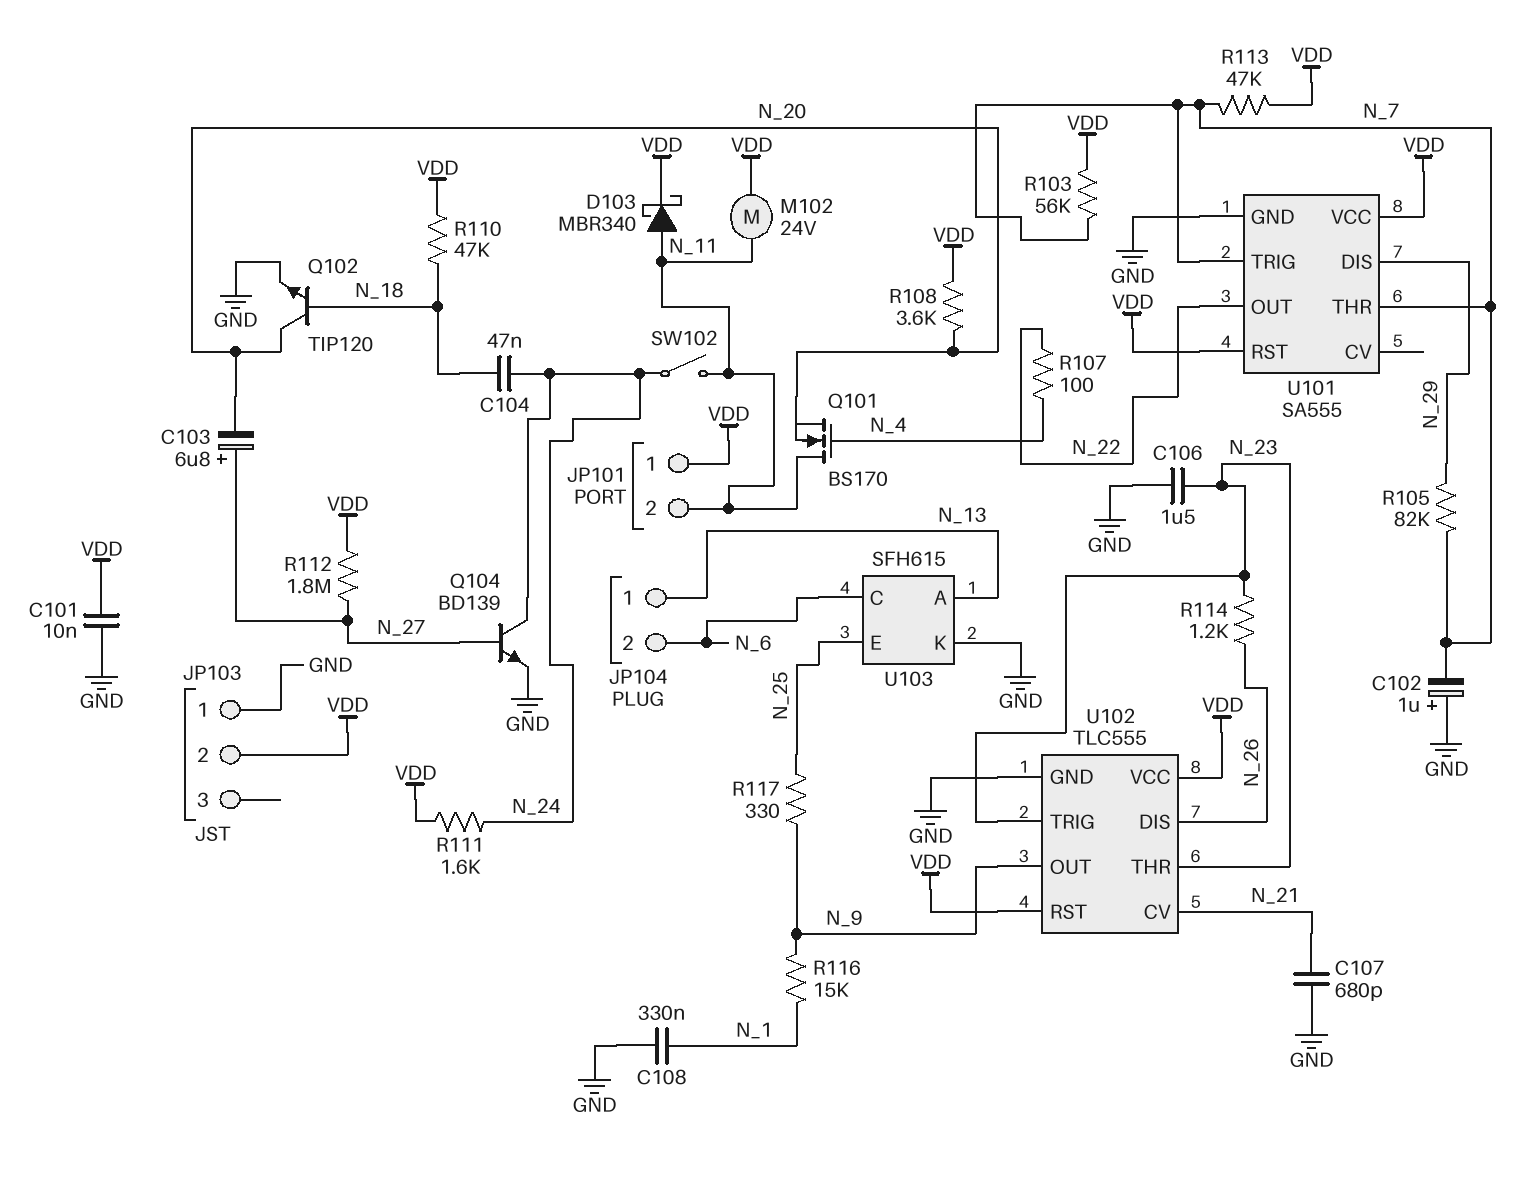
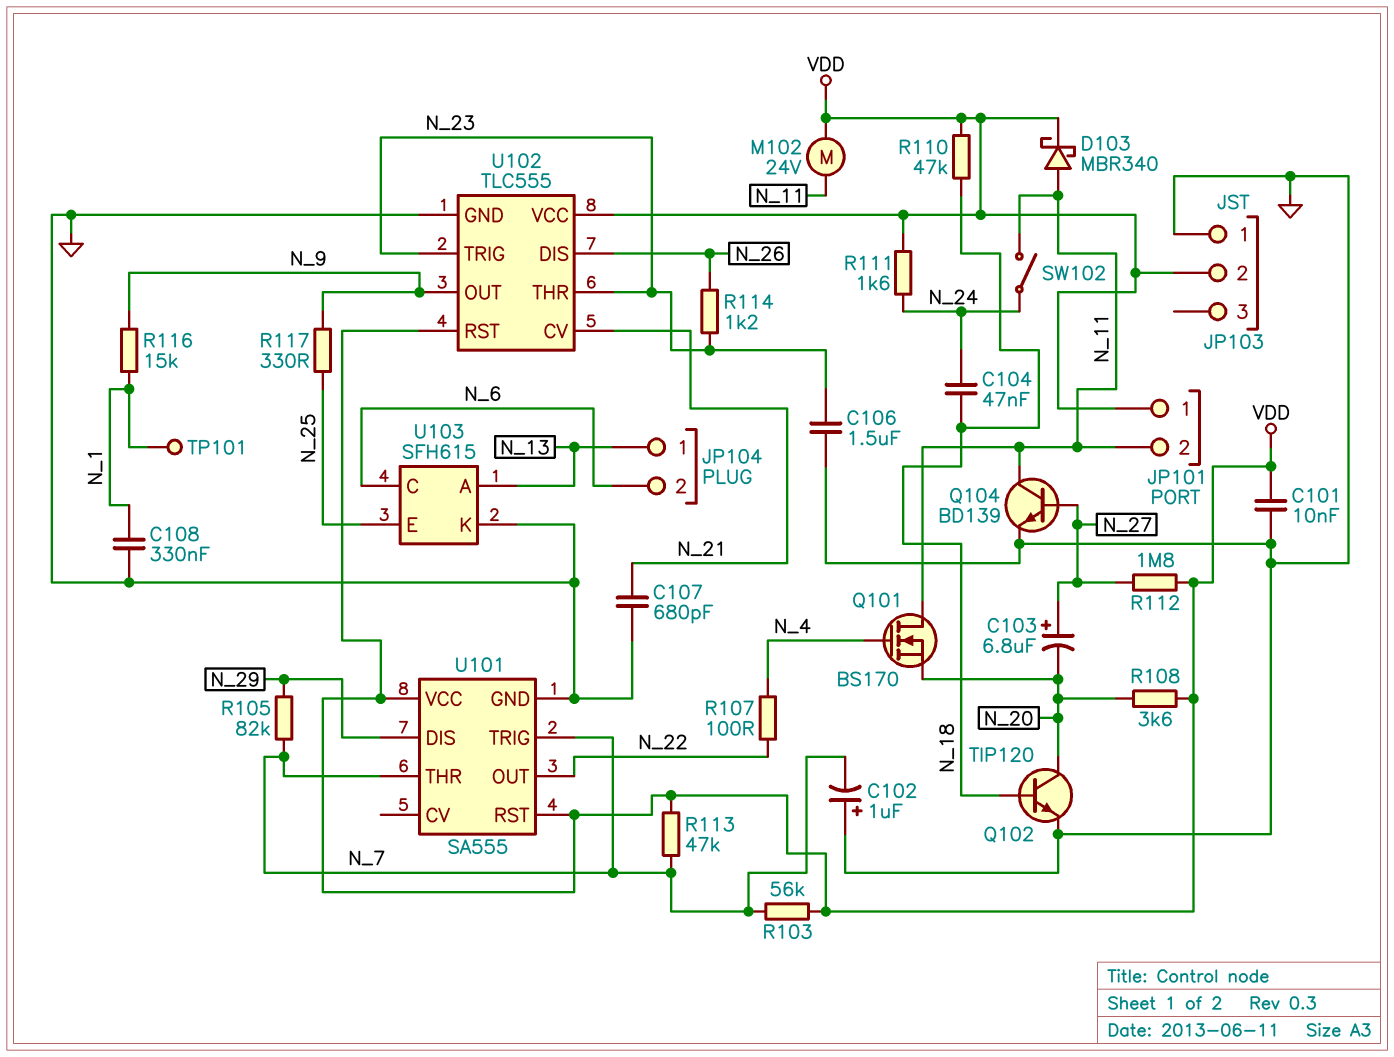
Q104: NPN BD139 (B N_27, C N_24, E GND) -> NPN BD139 (B N_27, C N_11, E GND)
TP101: none -> test point (N_1)

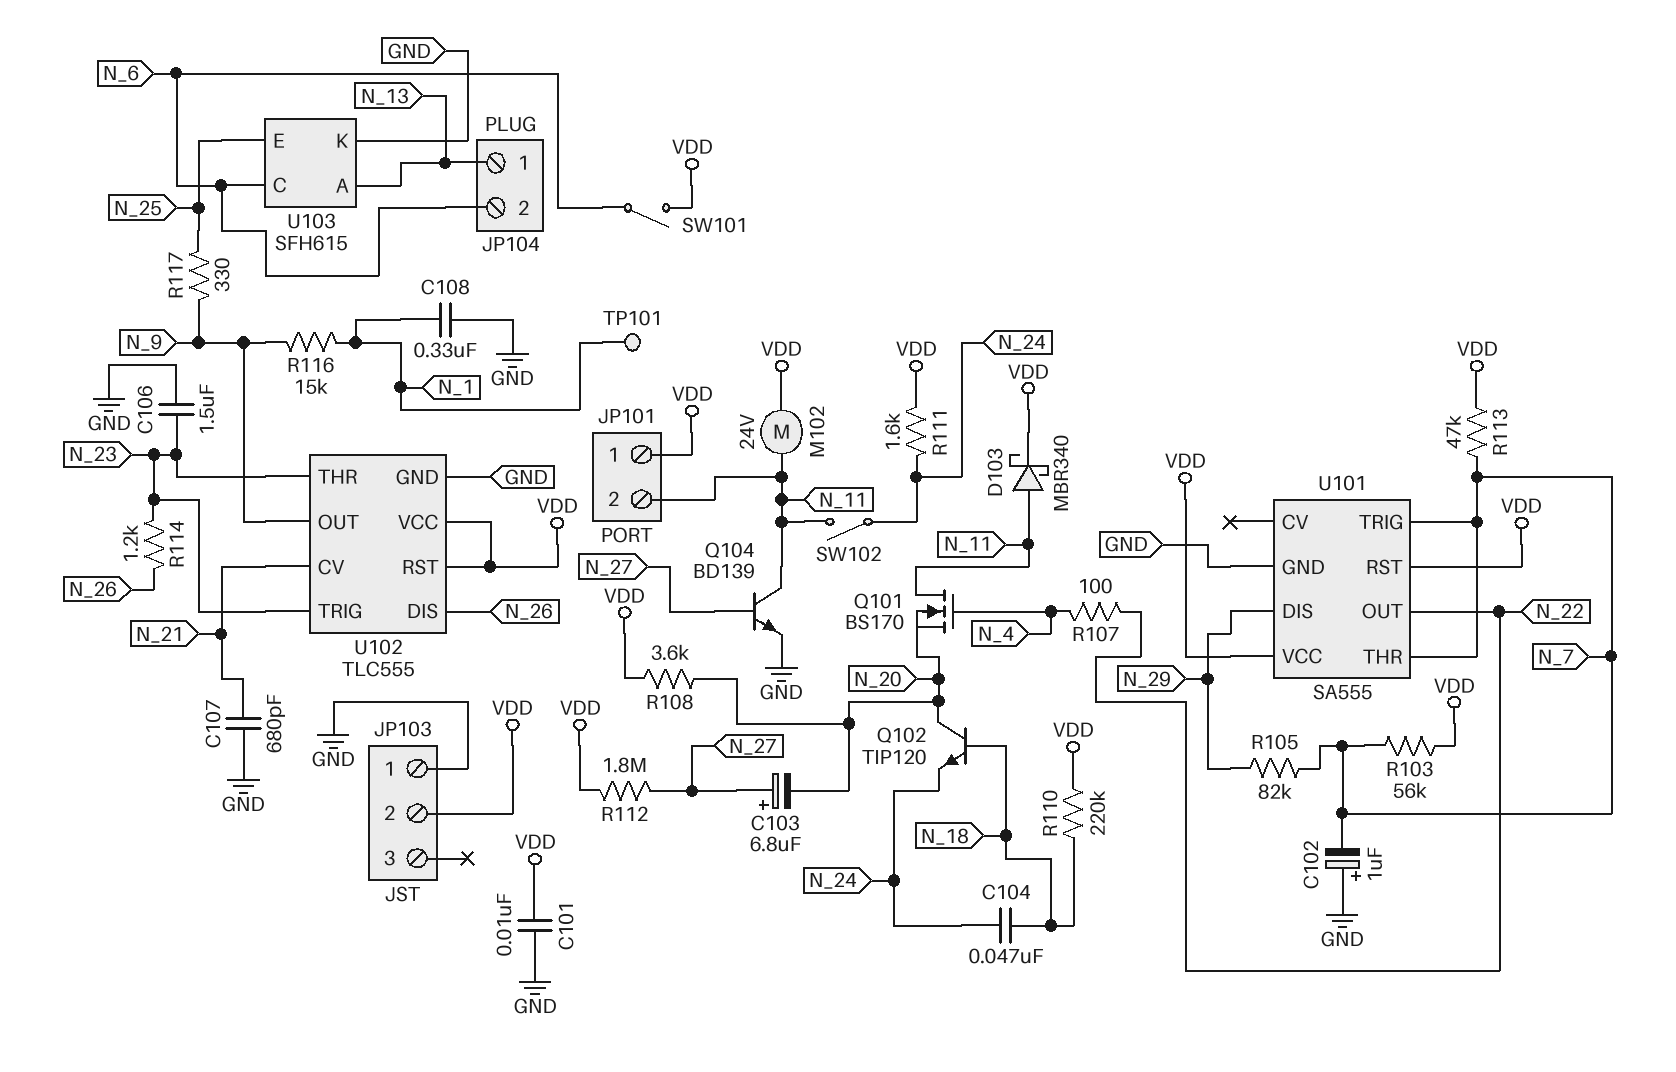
Q102: NPN TIP120 (B N_18, C N_20, E GND) -> NPN TIP120 (B N_18, C N_20, E N_24)
R110: 47k (N_18, VDD) -> 220k (N_18, VDD)
SW101: none -> switch (N_6, VDD)

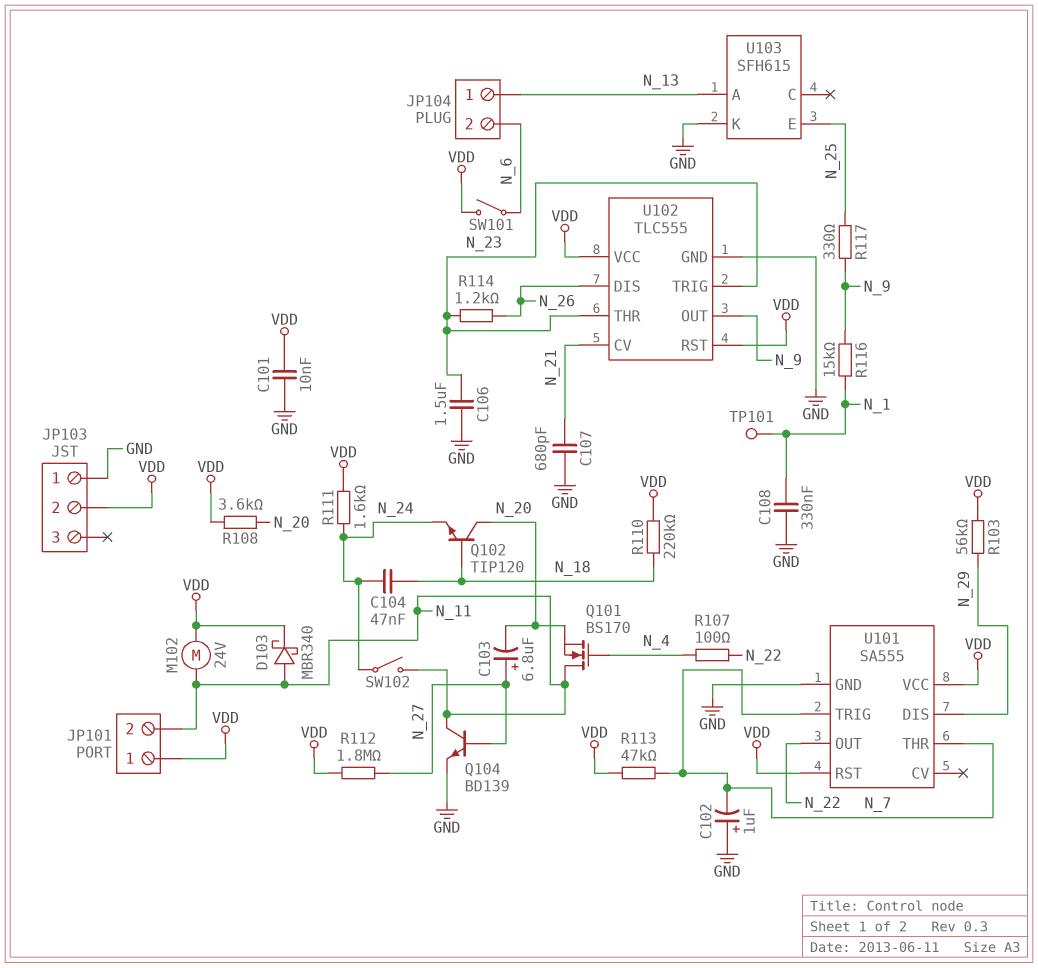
R103: 56k (N_7, VDD) -> 56k (N_29, VDD)
R105: 82k (N_7, N_29) -> none
U103 pin C: N_6 -> none

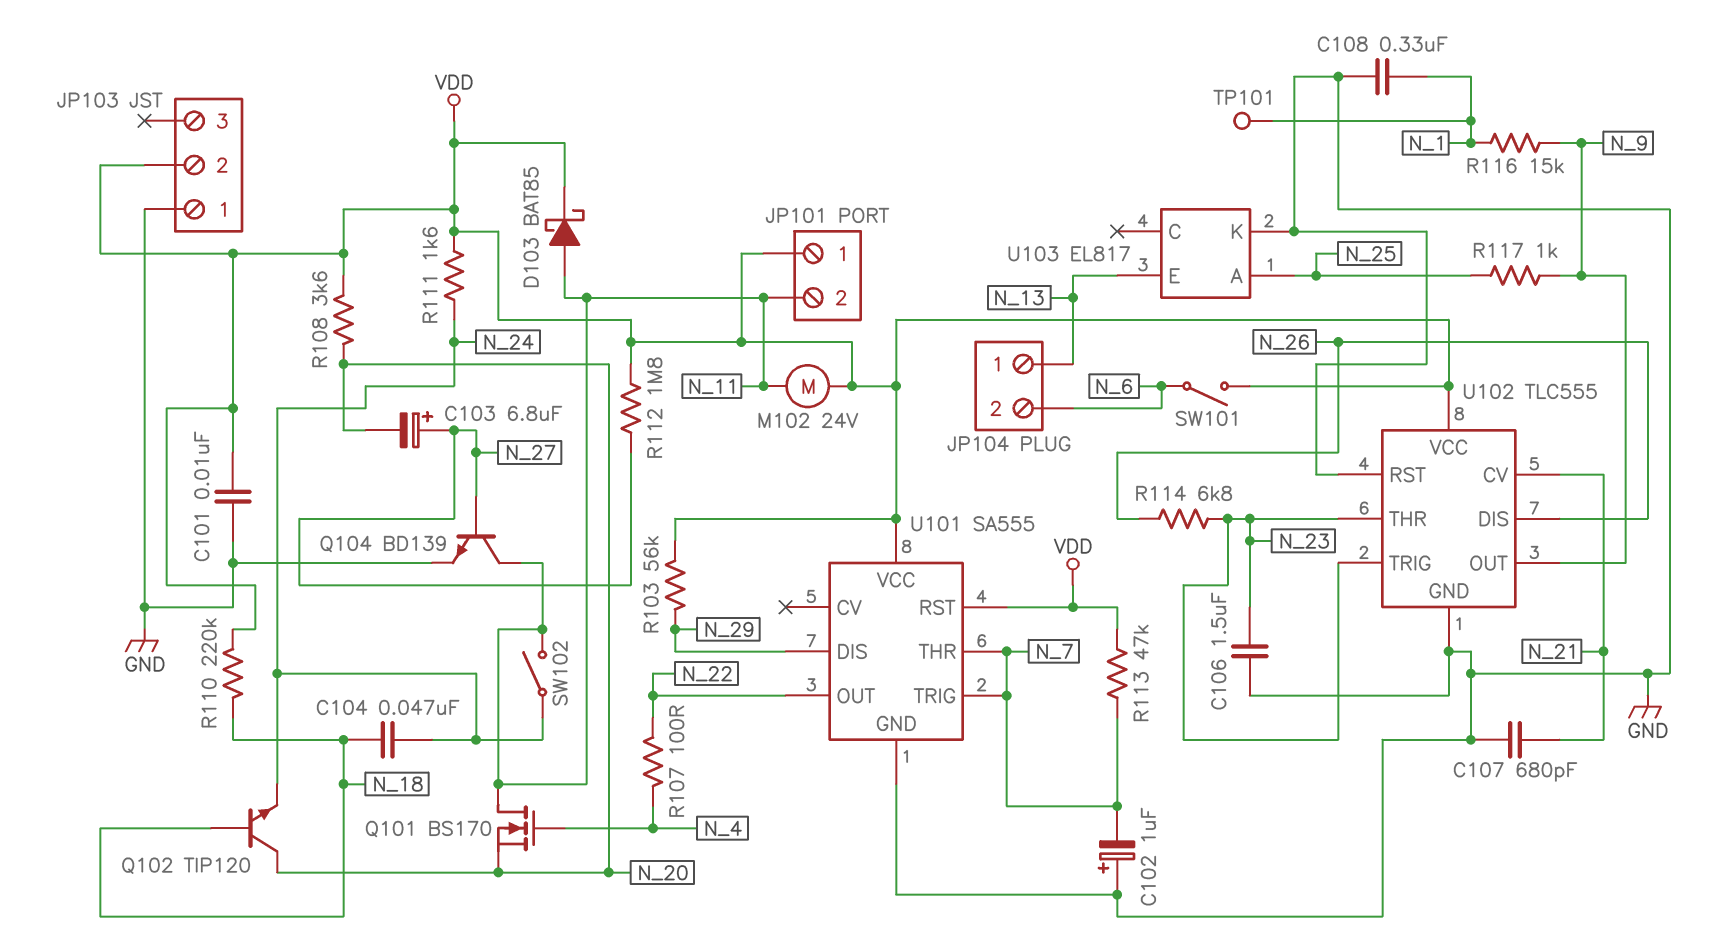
D103: schottky MBR340 (A N_11, K VDD) -> schottky BAT85 (A N_11, K VDD)
R114: 1.2k (N_23, N_26) -> 6.8k (N_23, N_26)
R117: 330 (N_9, N_25) -> 1k (N_9, N_25)
U102 pin RST: VDD -> GND
U103: SFH615 -> EL817
U103 pin A: N_13 -> N_25
U103 pin E: N_25 -> N_13

